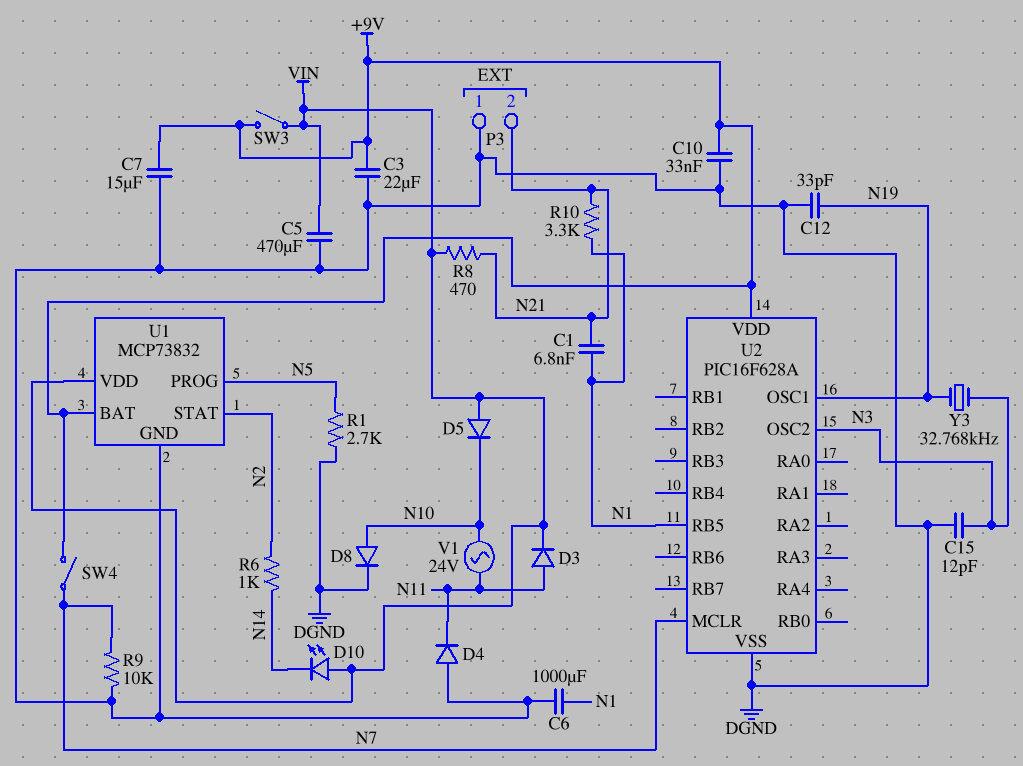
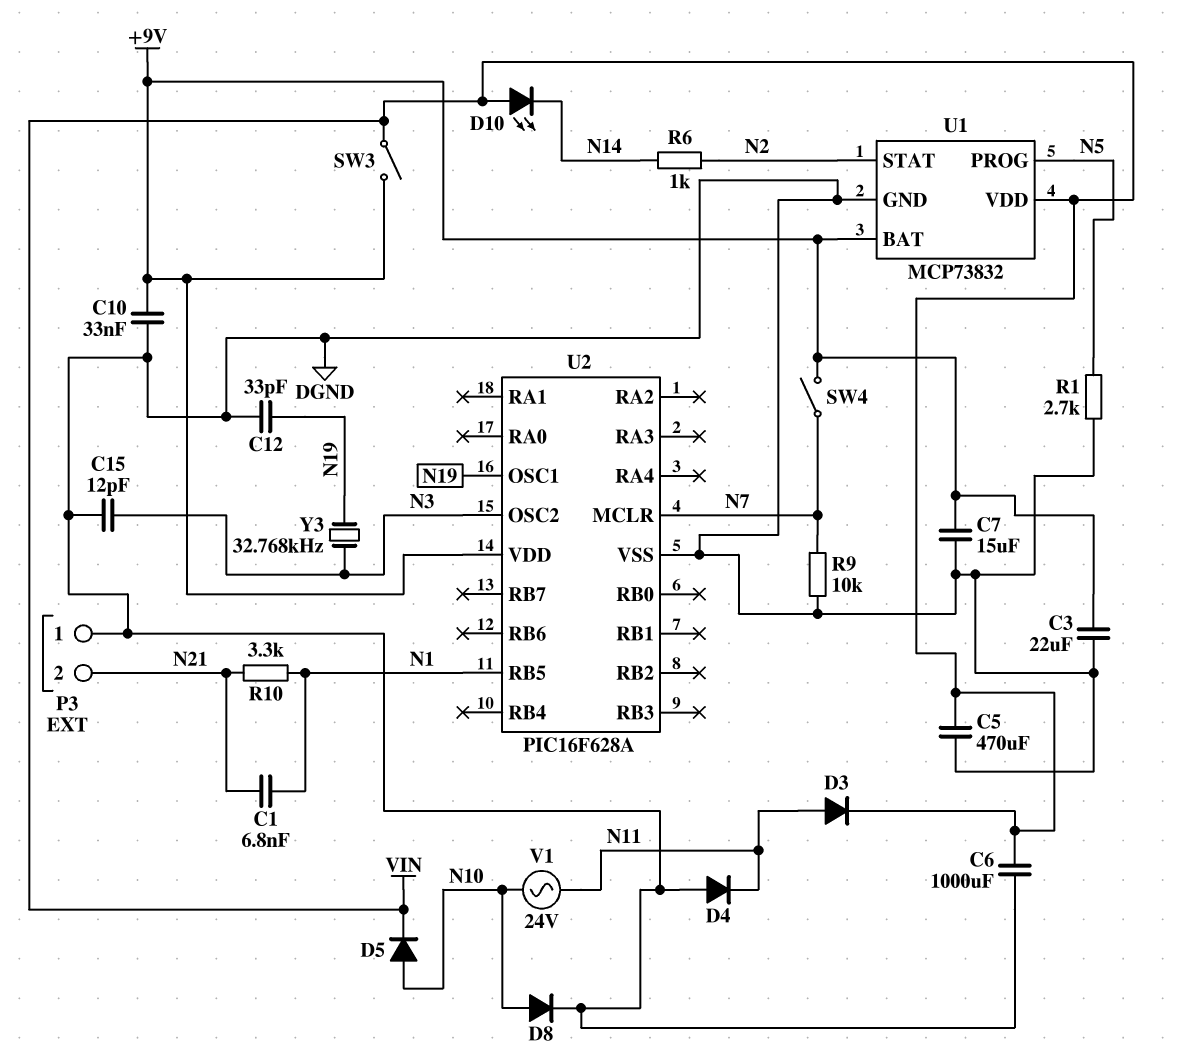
C6: 1000uF (DGND, N1) -> 1000uF (DGND, VIN)
D5: diode (A VIN, K N10) -> diode (A N10, K VIN)
R8: 470 (N21, VIN) -> none

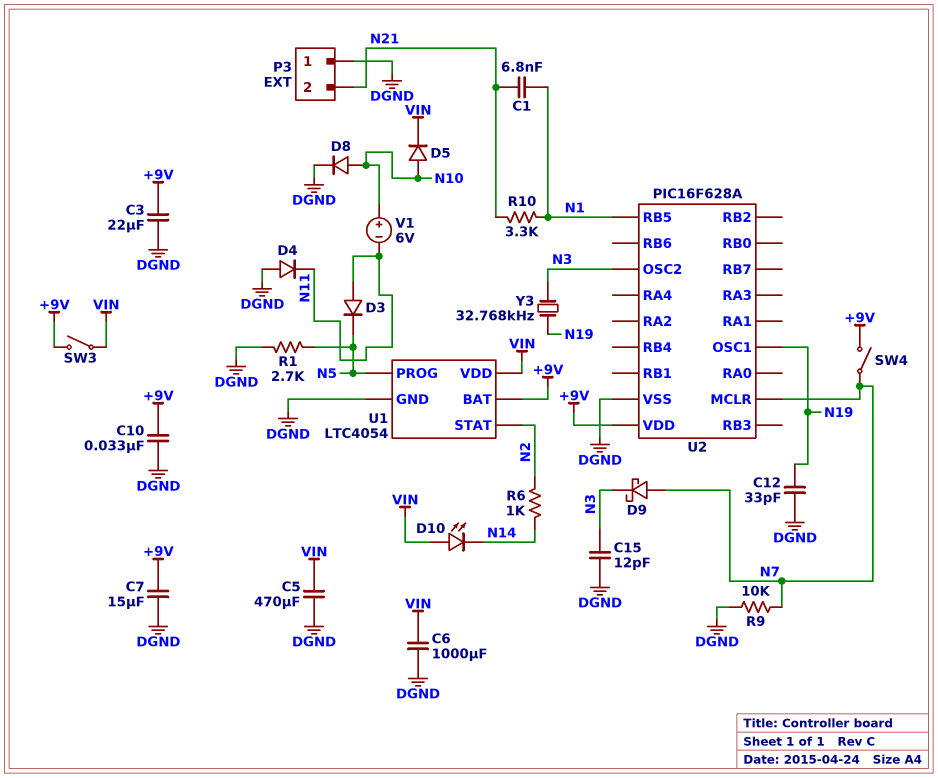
D3: diode (A N11, K VIN) -> diode (A N11, K N5)
D9: none -> schottky (A N7, K N3)
U1: MCP73832 -> LTC4054
V1: AC 24V (N10, N11) -> 6V (plus N10, minus N11)

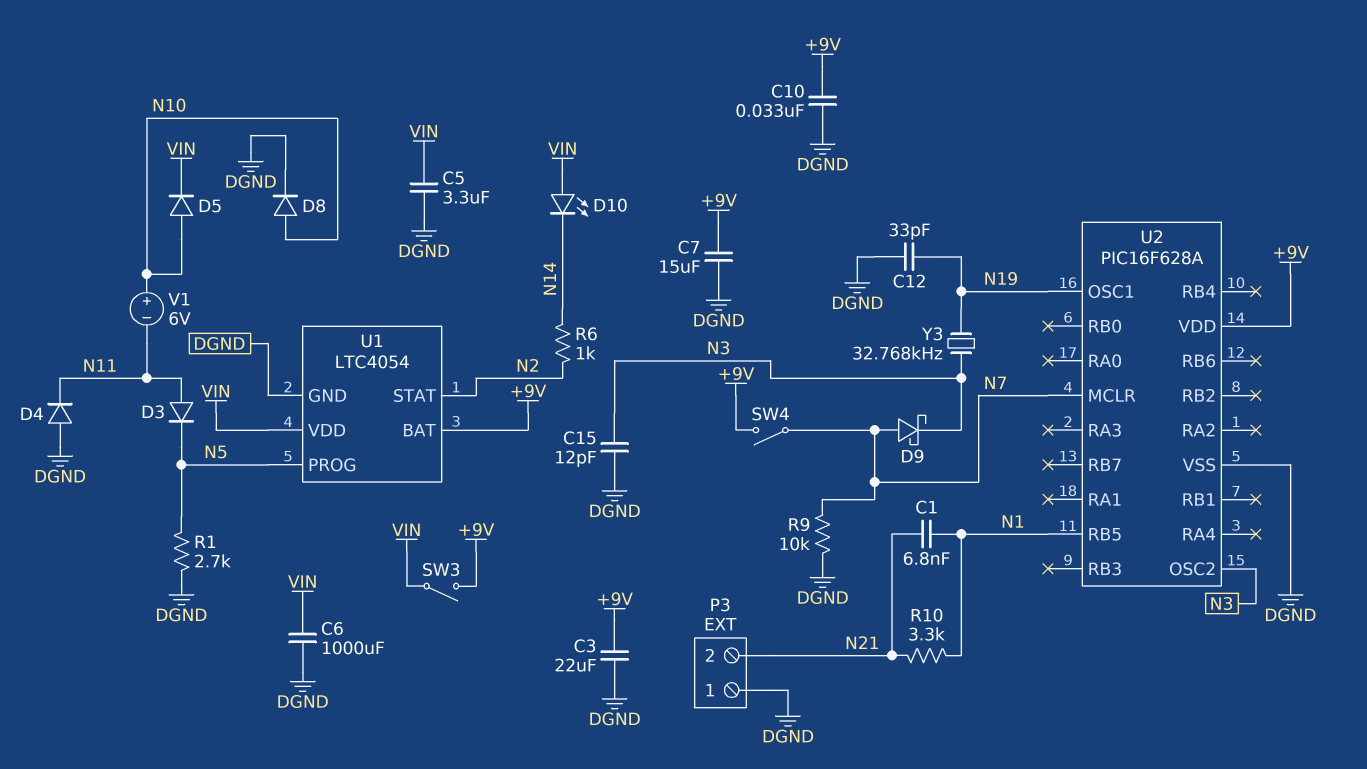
C5: 470uF (DGND, VIN) -> 3.3uF (DGND, VIN)

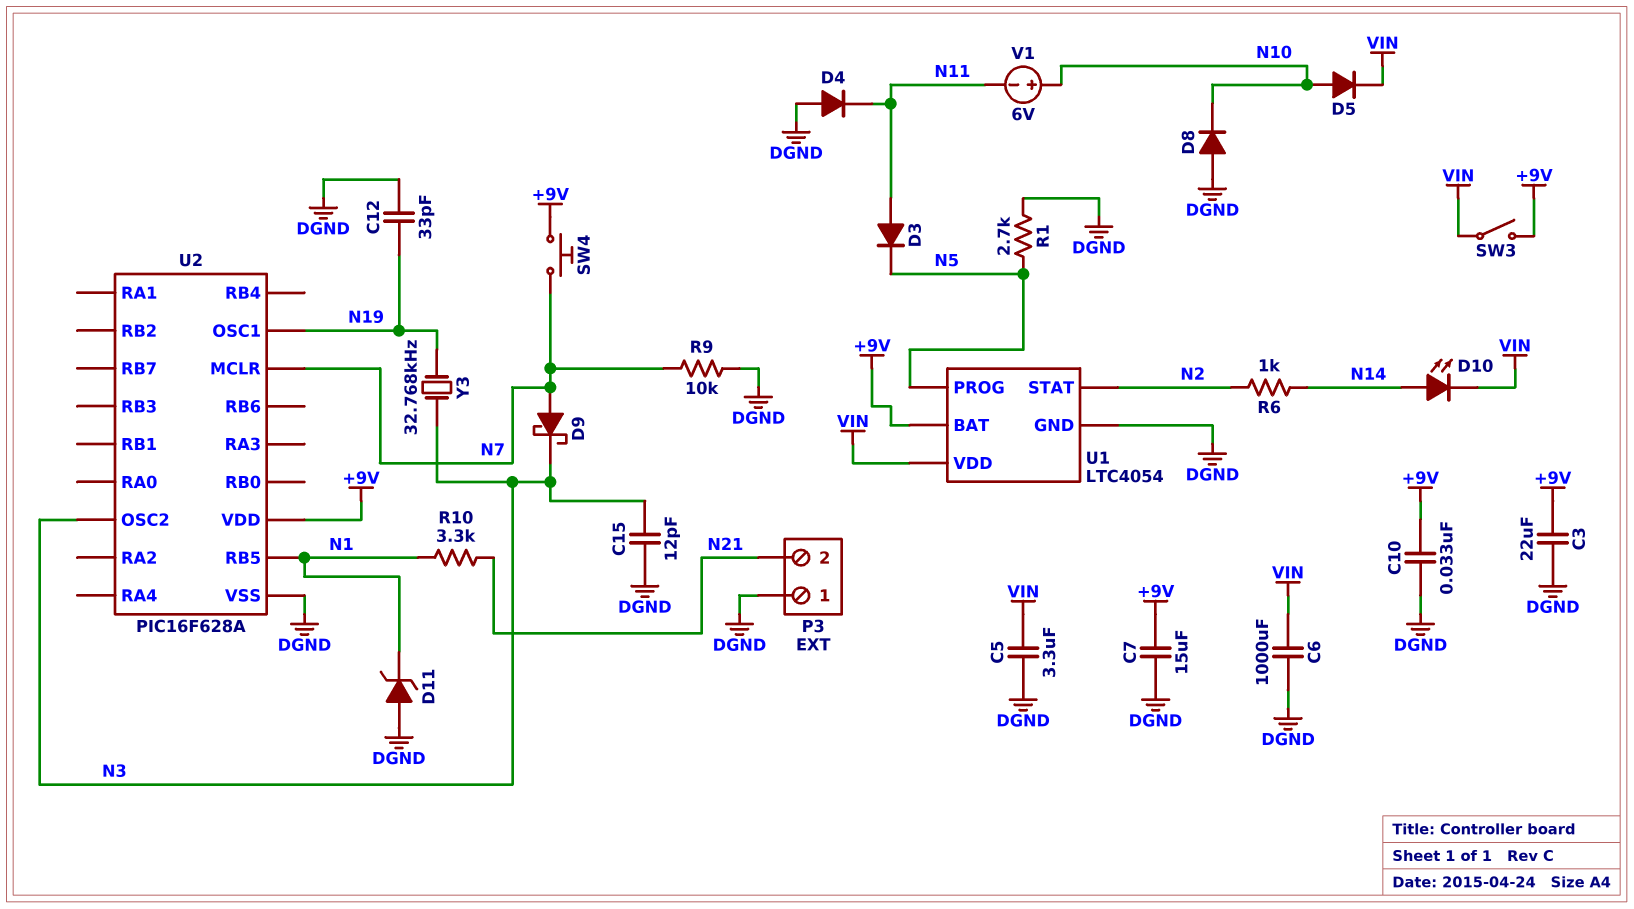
C1: 6.8nF (N1, N21) -> none
D8: diode (A N10, K DGND) -> diode (A DGND, K N10)
D10: LED (A VIN, K N14) -> LED (A N14, K VIN)
D11: none -> zener (A DGND, K N1)
SW4: switch (+9V, N7) -> button (+9V, N7)

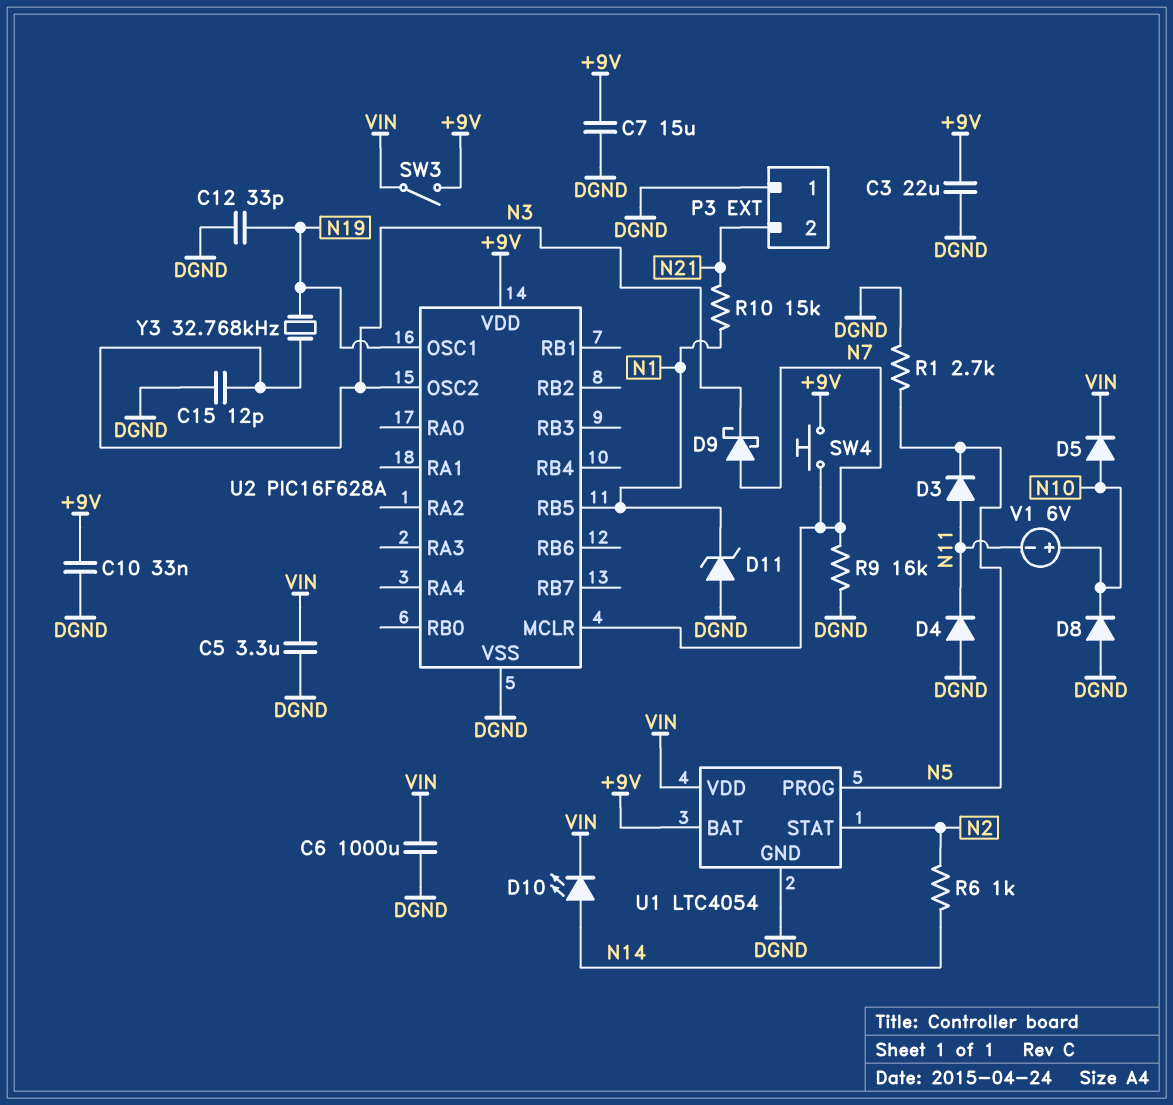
R9: 10k (DGND, N7) -> 16k (DGND, N7)
R10: 3.3k (N1, N21) -> 15k (N1, N21)

